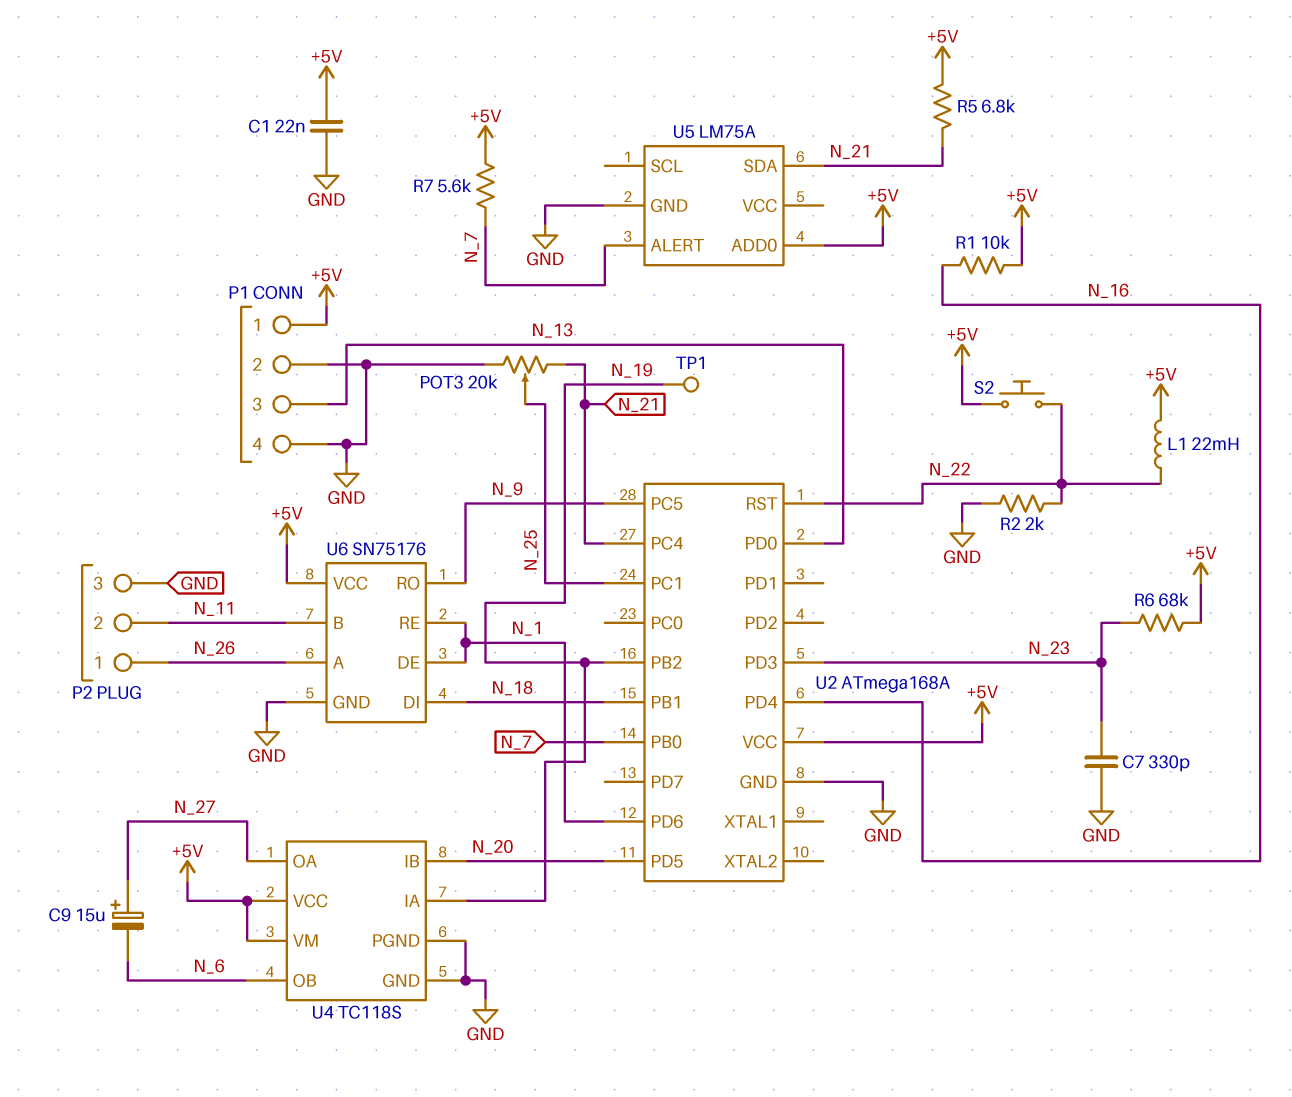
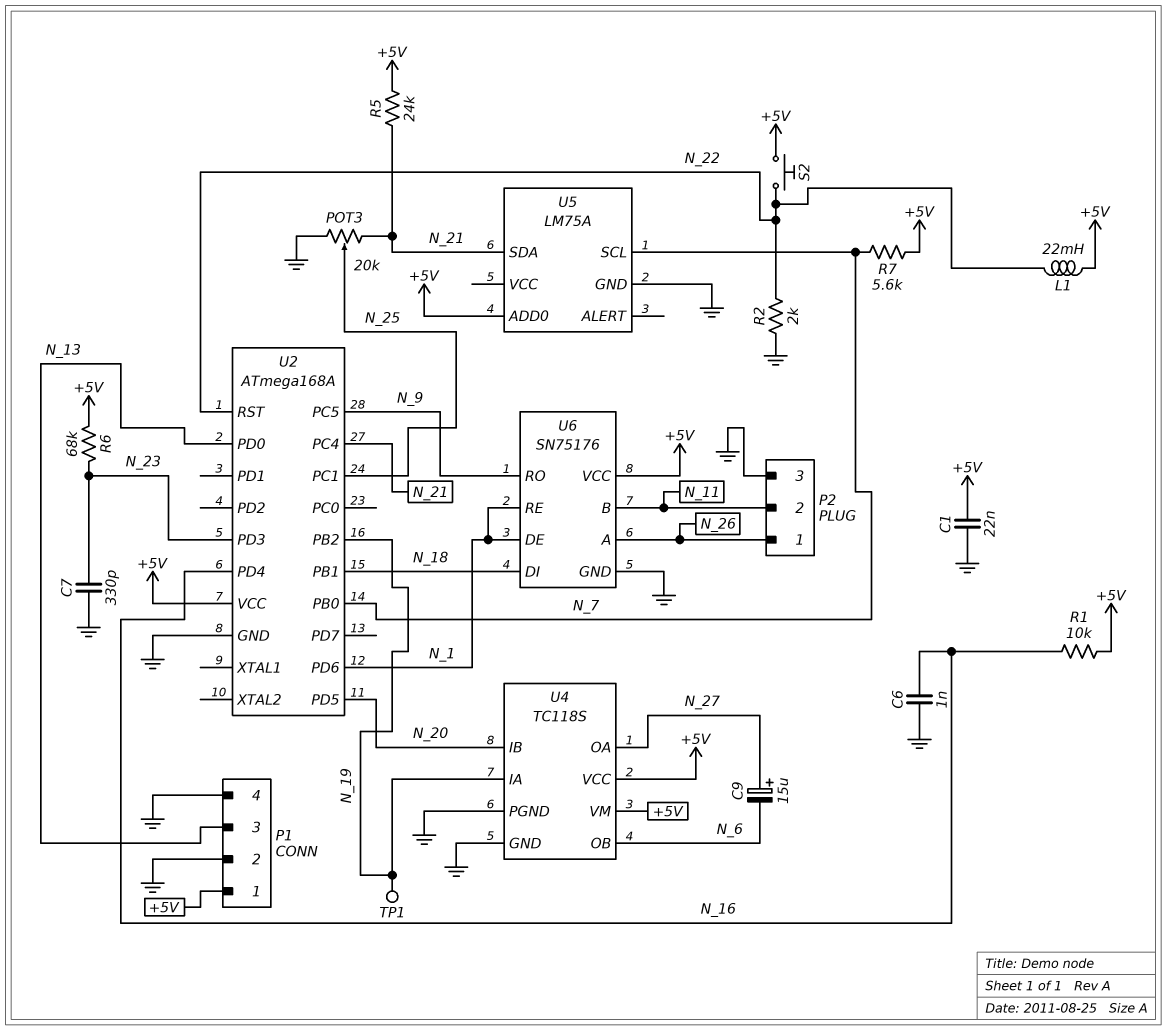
C6: none -> 1nF (GND, N_16)
R5: 6.8k (+5V, N_21) -> 24k (+5V, N_21)
U5 pin ALERT: N_7 -> none
U5 pin SCL: none -> N_7

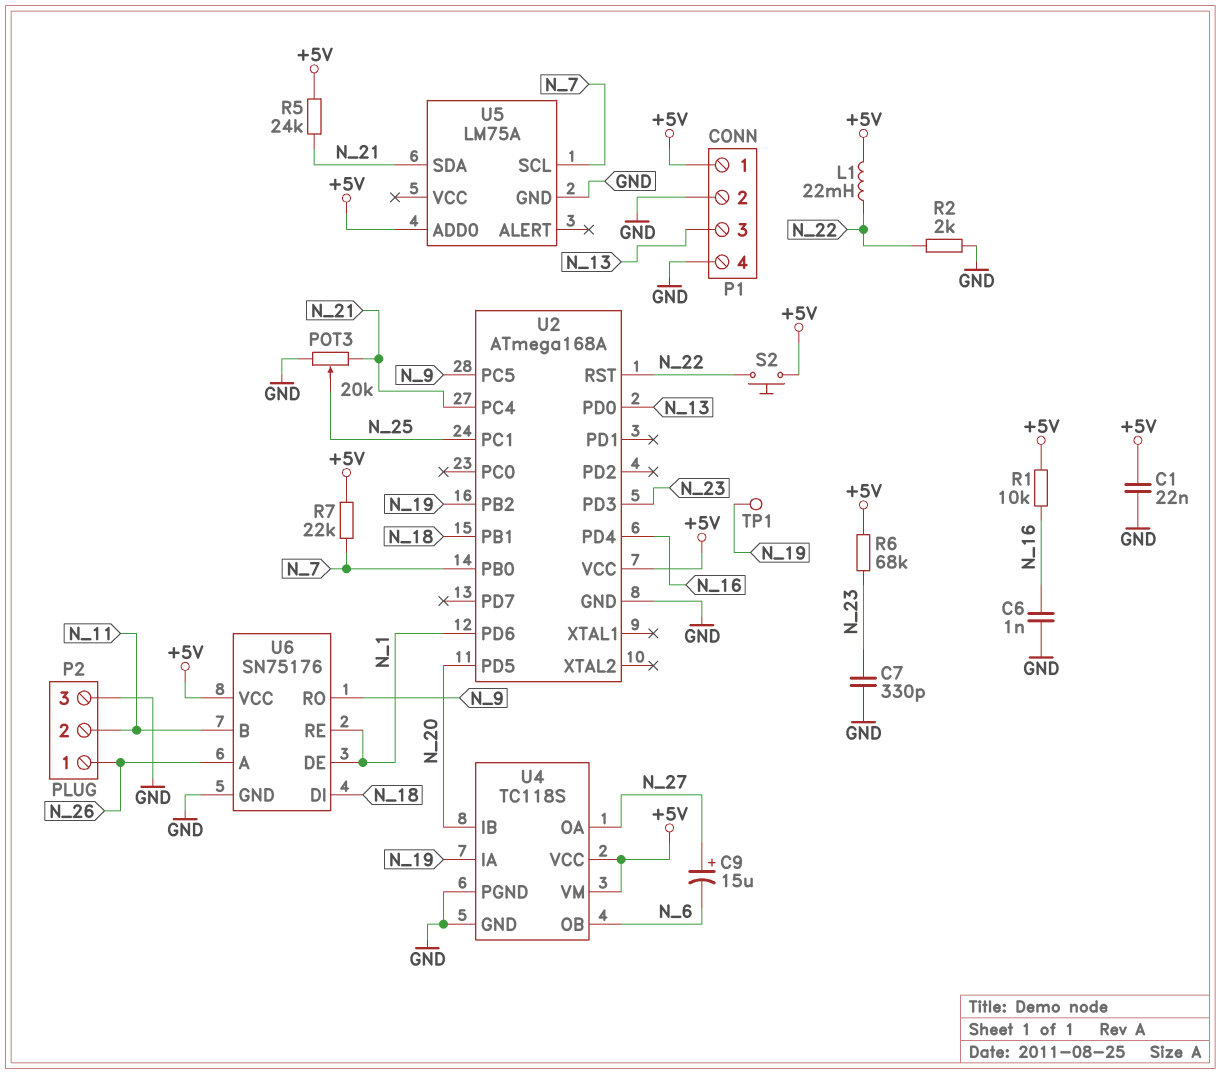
R7: 5.6k (+5V, N_7) -> 22k (+5V, N_7)

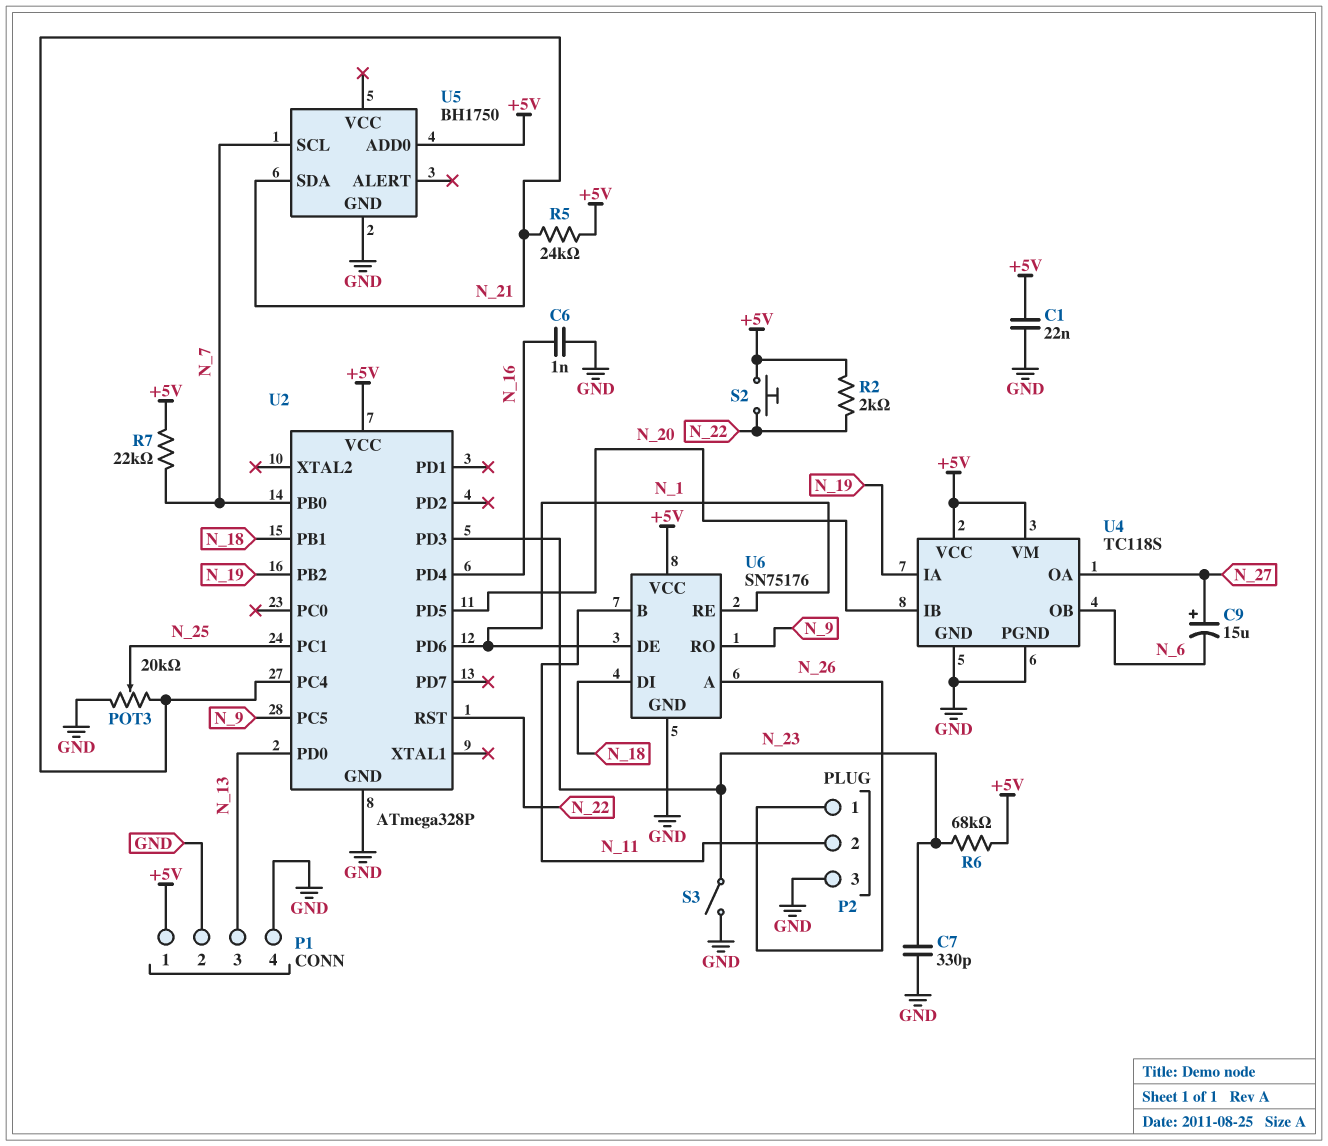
L1: 22mH (+5V, N_22) -> none
R1: 10k (+5V, N_16) -> none
R2: 2k (GND, N_22) -> 2k (+5V, N_22)
S3: none -> switch (GND, N_23)
TP1: test point (N_19) -> none
U2: ATmega168A -> ATmega328P
U5: LM75A -> BH1750

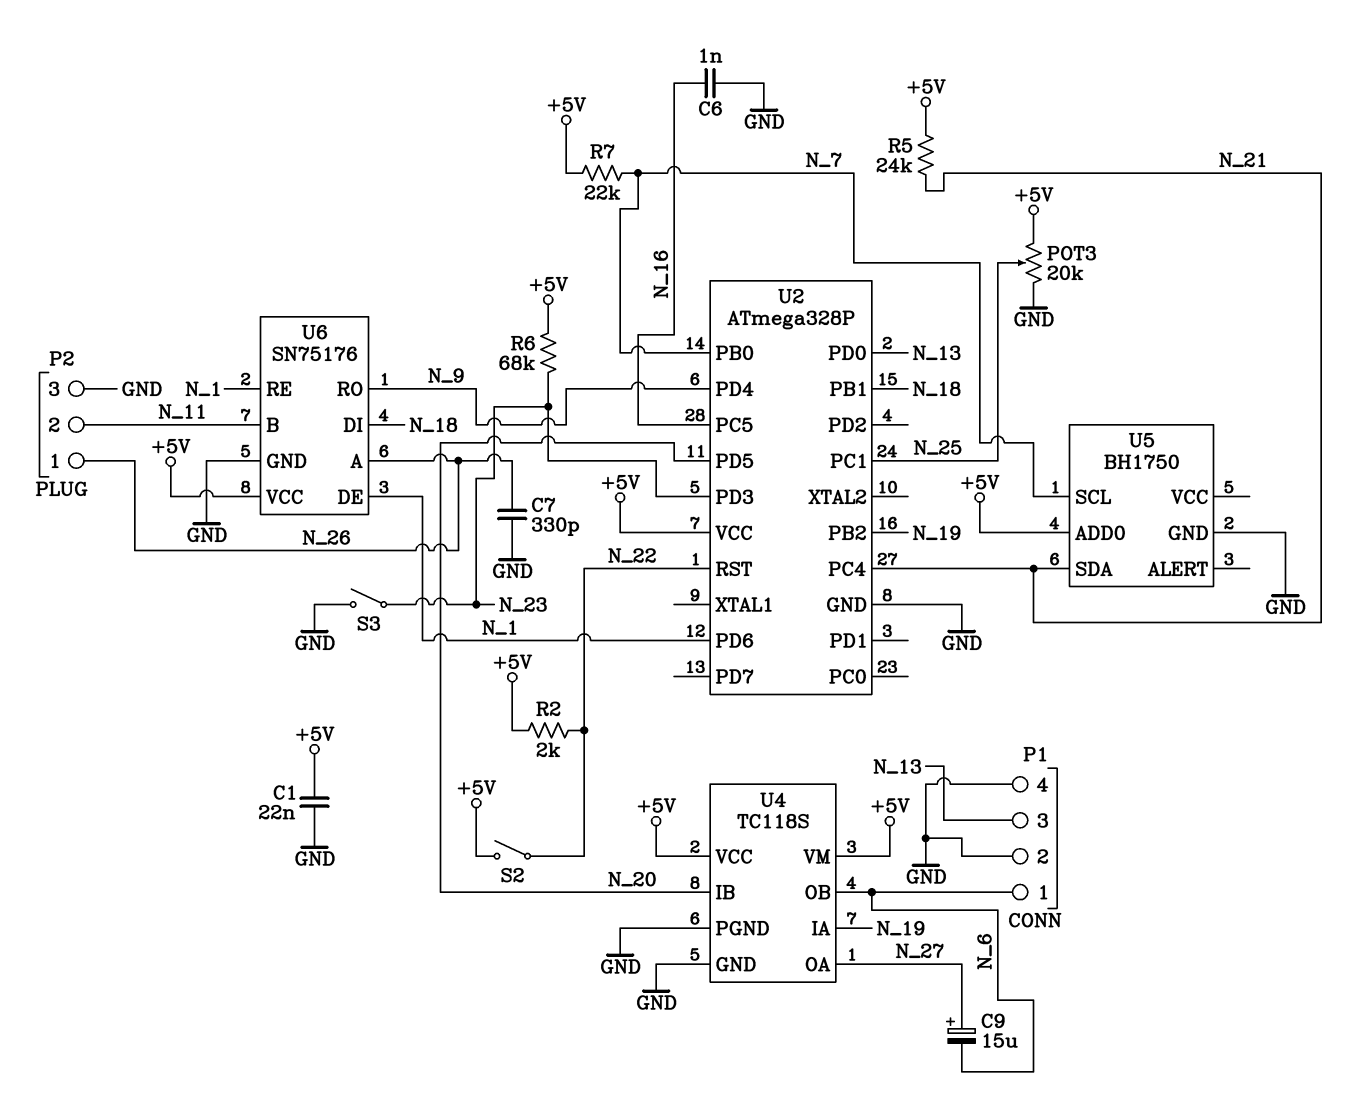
C7: 330pF (GND, N_23) -> 330pF (GND, N_26)
P1 pin 1: +5V -> N_6
POT3: 20k (GND, N_21, wiper N_25) -> 20k (+5V, GND, wiper N_25)
S2: button (+5V, N_22) -> switch (+5V, N_22)
U2 pin PC5: N_9 -> N_16
U2 pin PD4: N_16 -> N_9

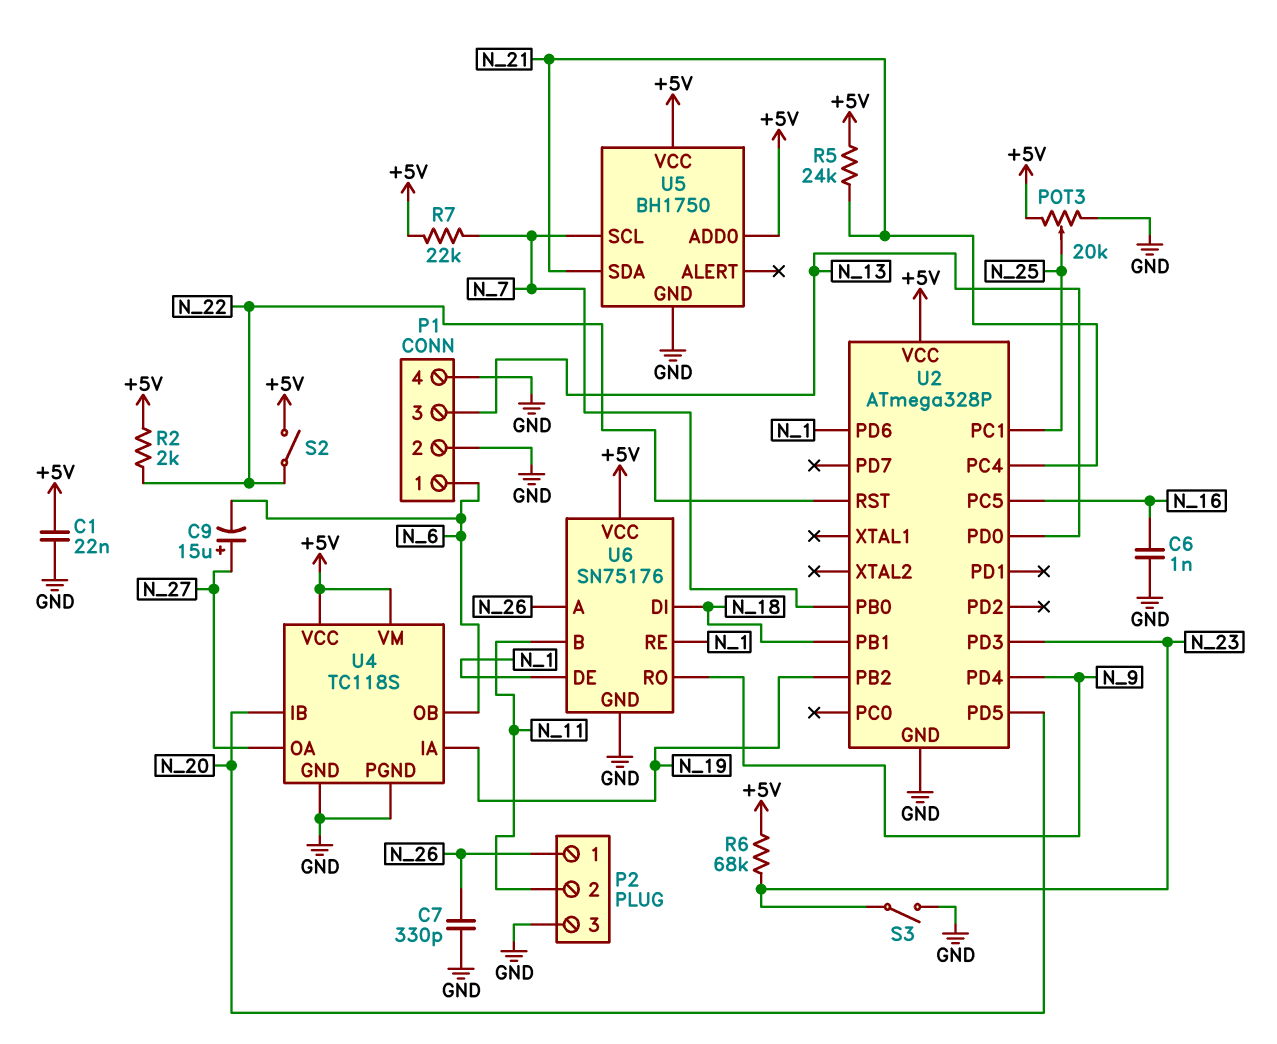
U5 pin VCC: none -> +5V

